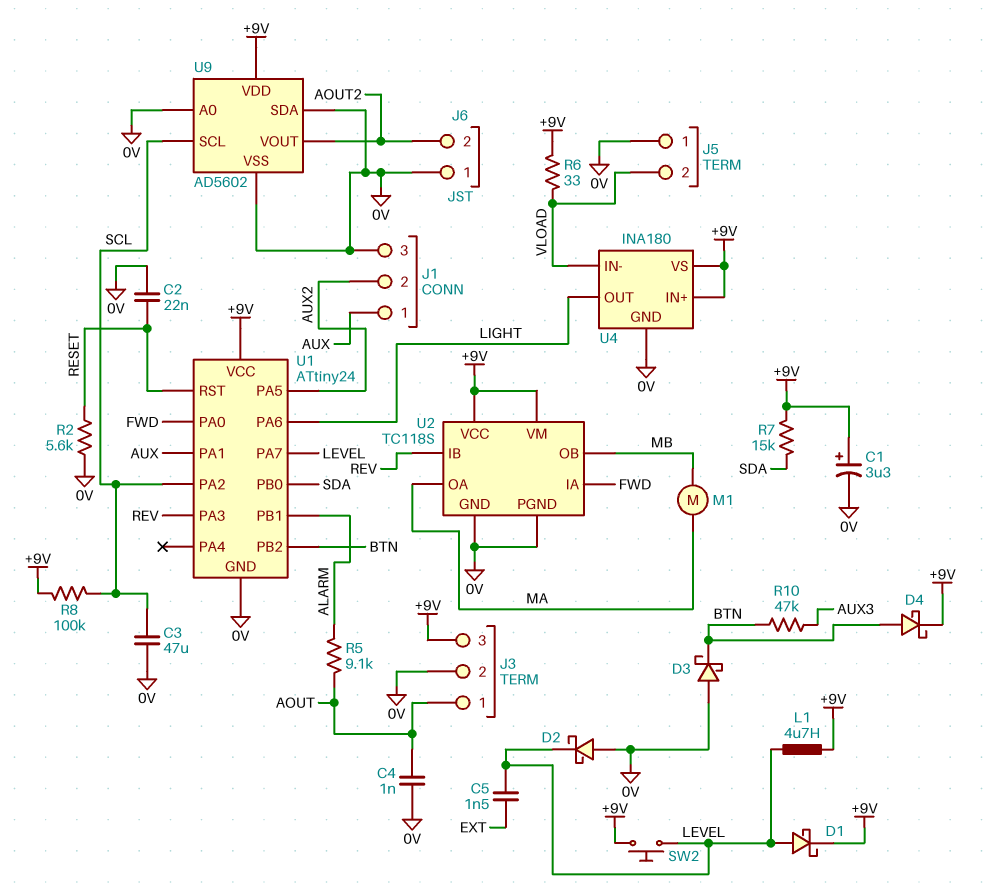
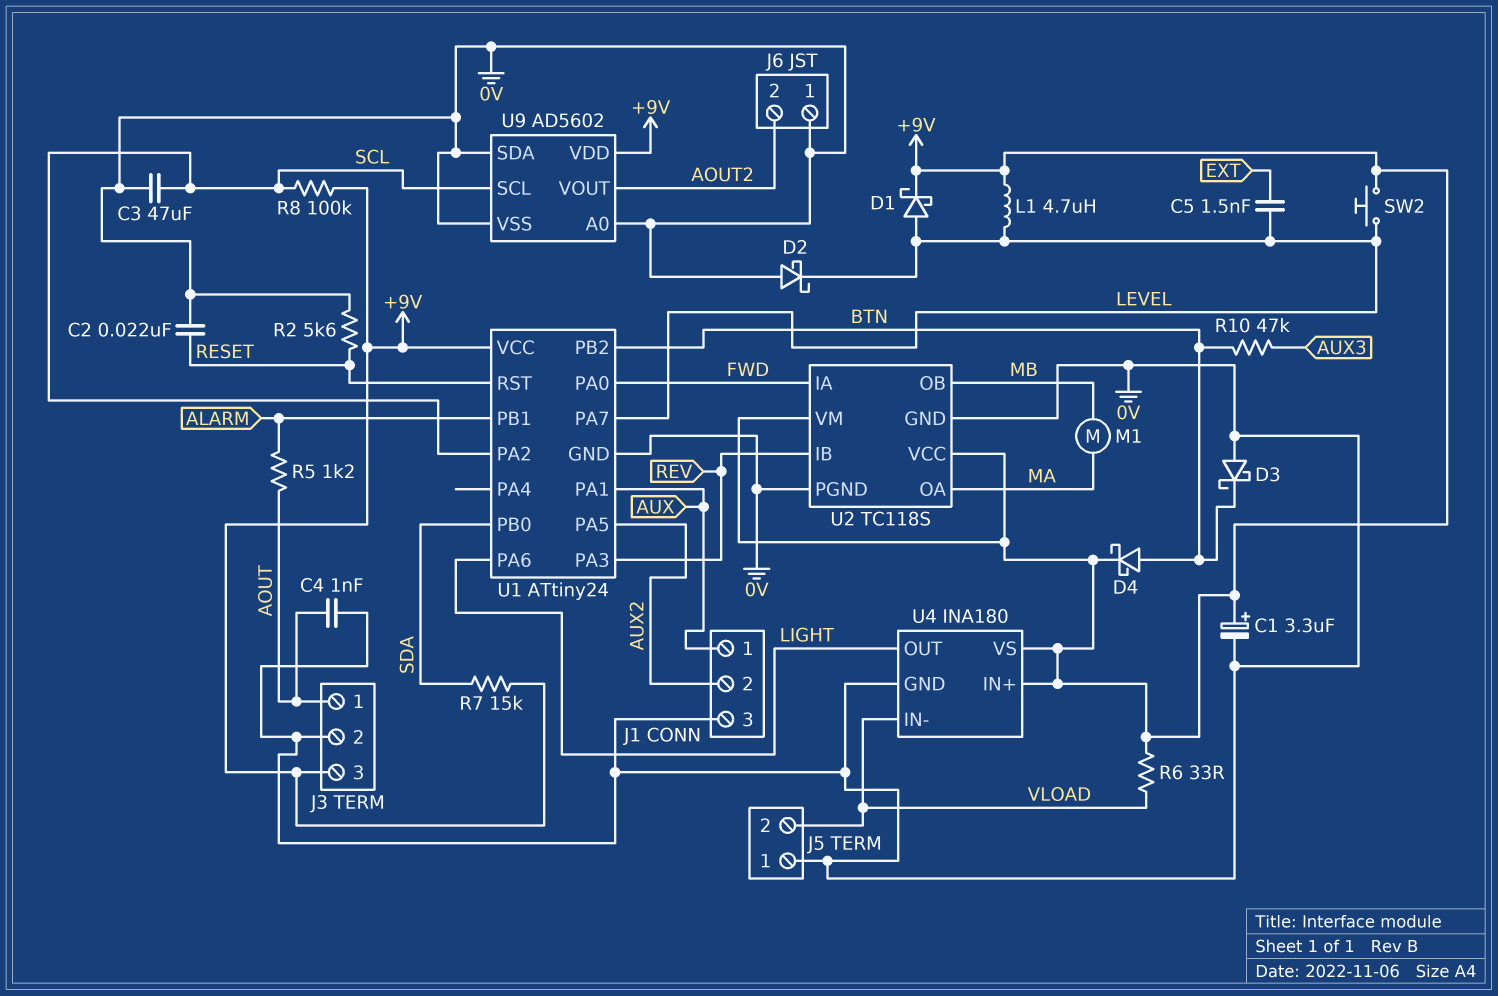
R5: 9.1k (ALARM, AOUT) -> 1.2k (ALARM, AOUT)

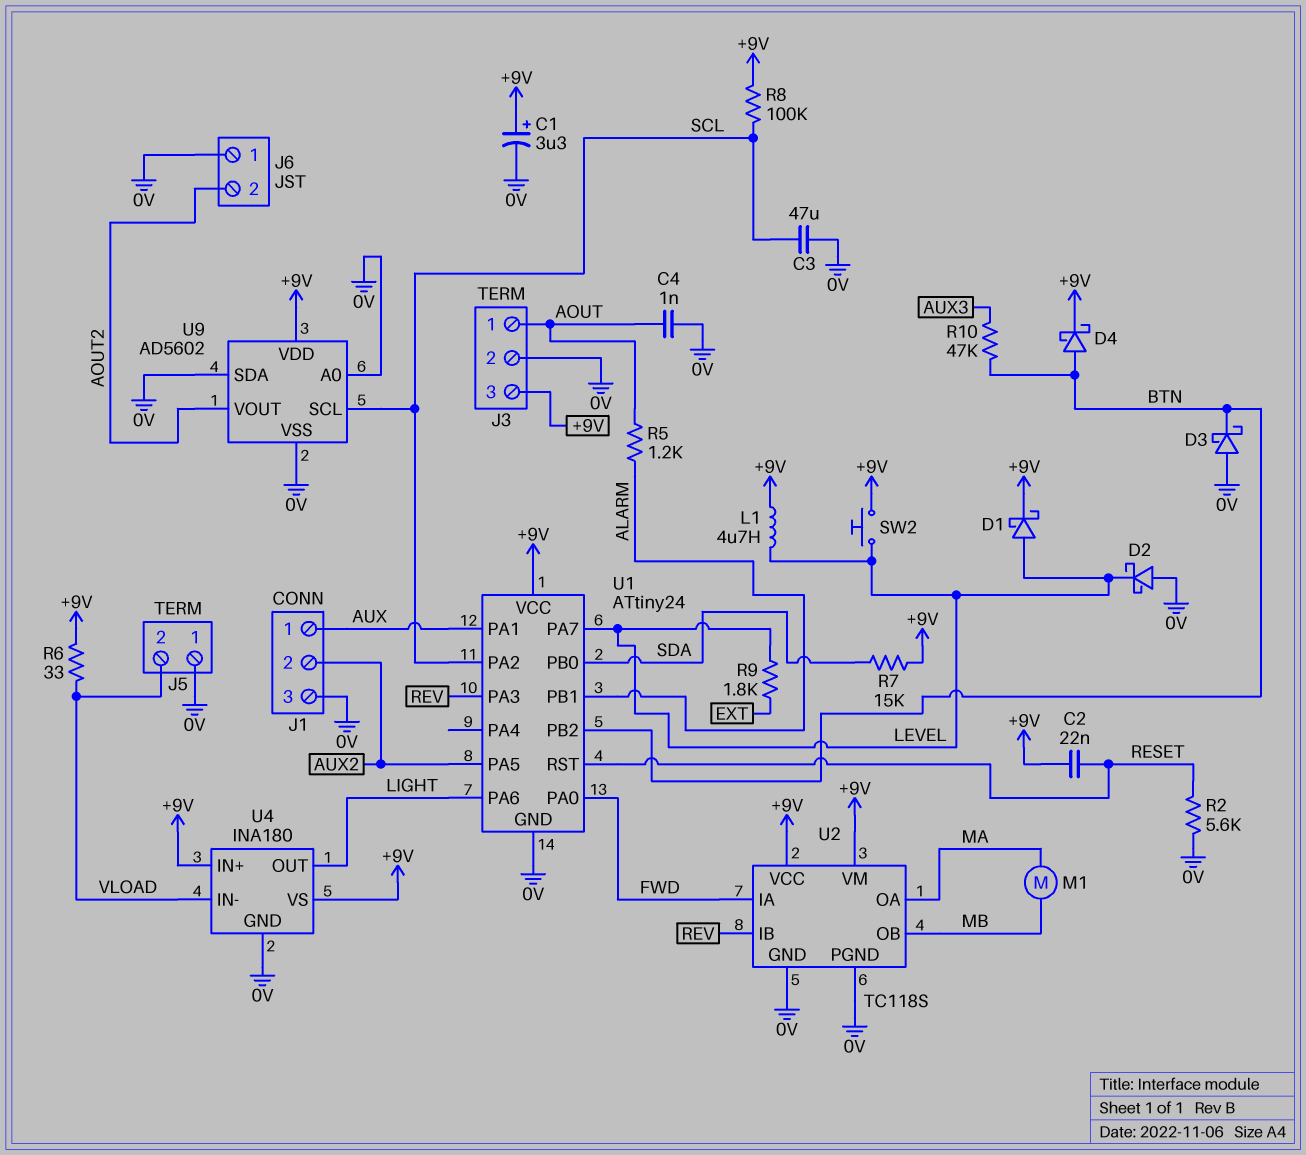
C2: 22nF (0V, RESET) -> 22nF (+9V, RESET)
C5: 1.5nF (EXT, LEVEL) -> none
R9: none -> 1.8k (EXT, LEVEL)

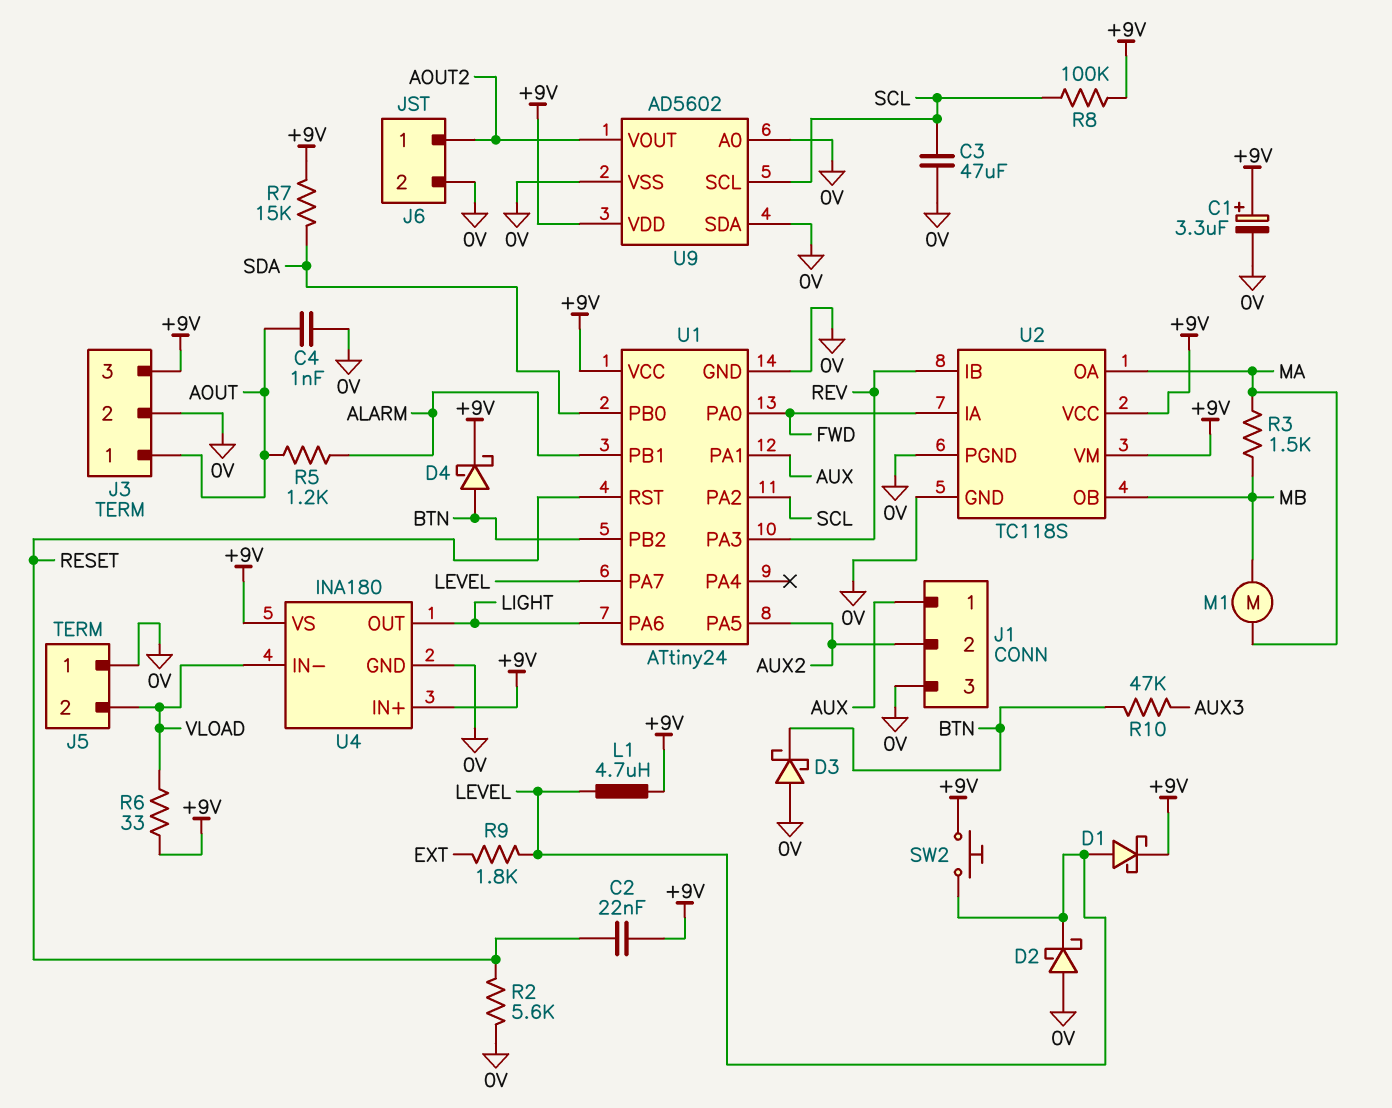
J6 pin 1: 0V -> AOUT2
J6 pin 2: AOUT2 -> 0V
R3: none -> 1.5k (MA, MB)

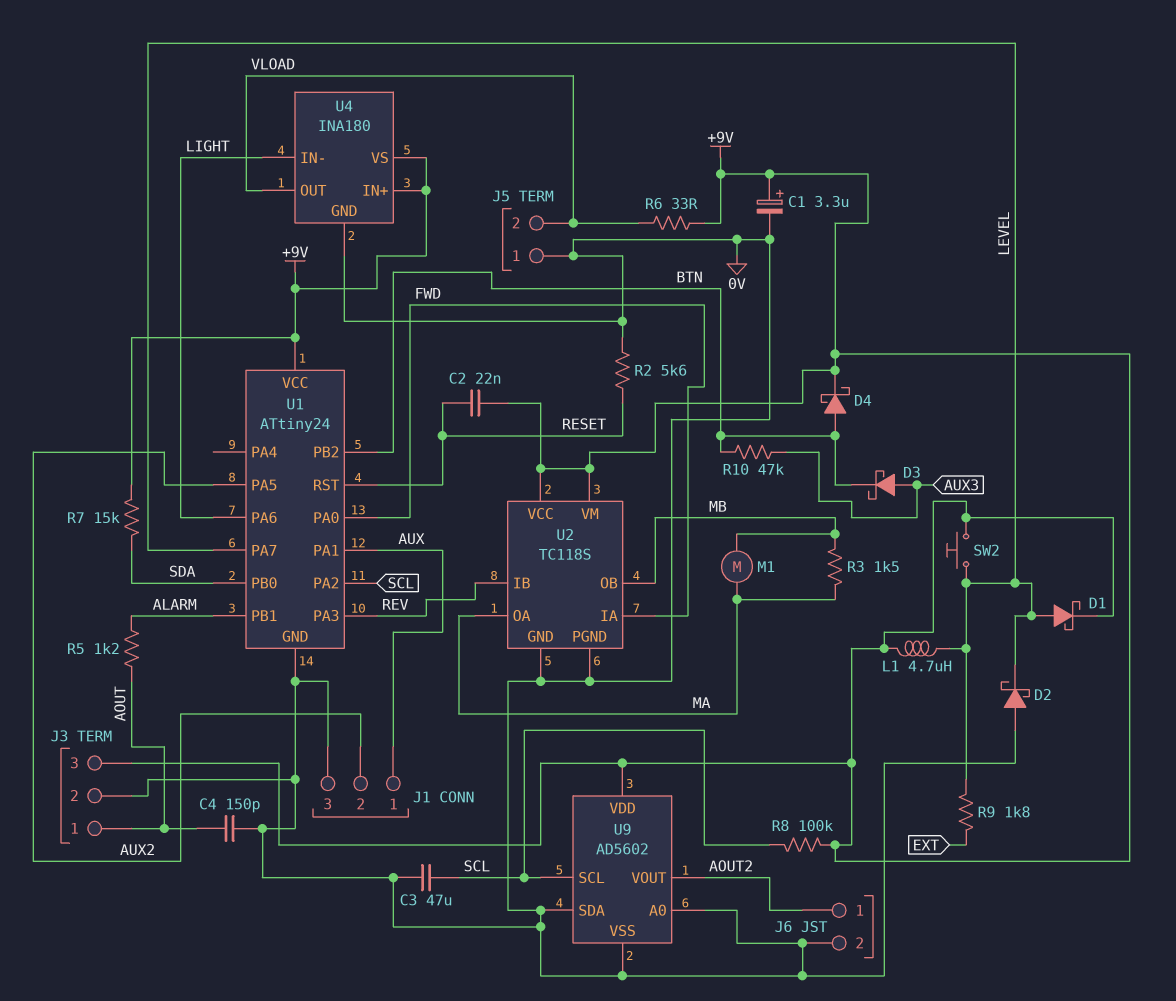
C4: 1nF (0V, AOUT) -> 150pF (0V, AOUT)
D3: schottky (A 0V, K BTN) -> schottky (A AUX3, K BTN)
U4 pin IN-: VLOAD -> LIGHT
U4 pin OUT: LIGHT -> VLOAD

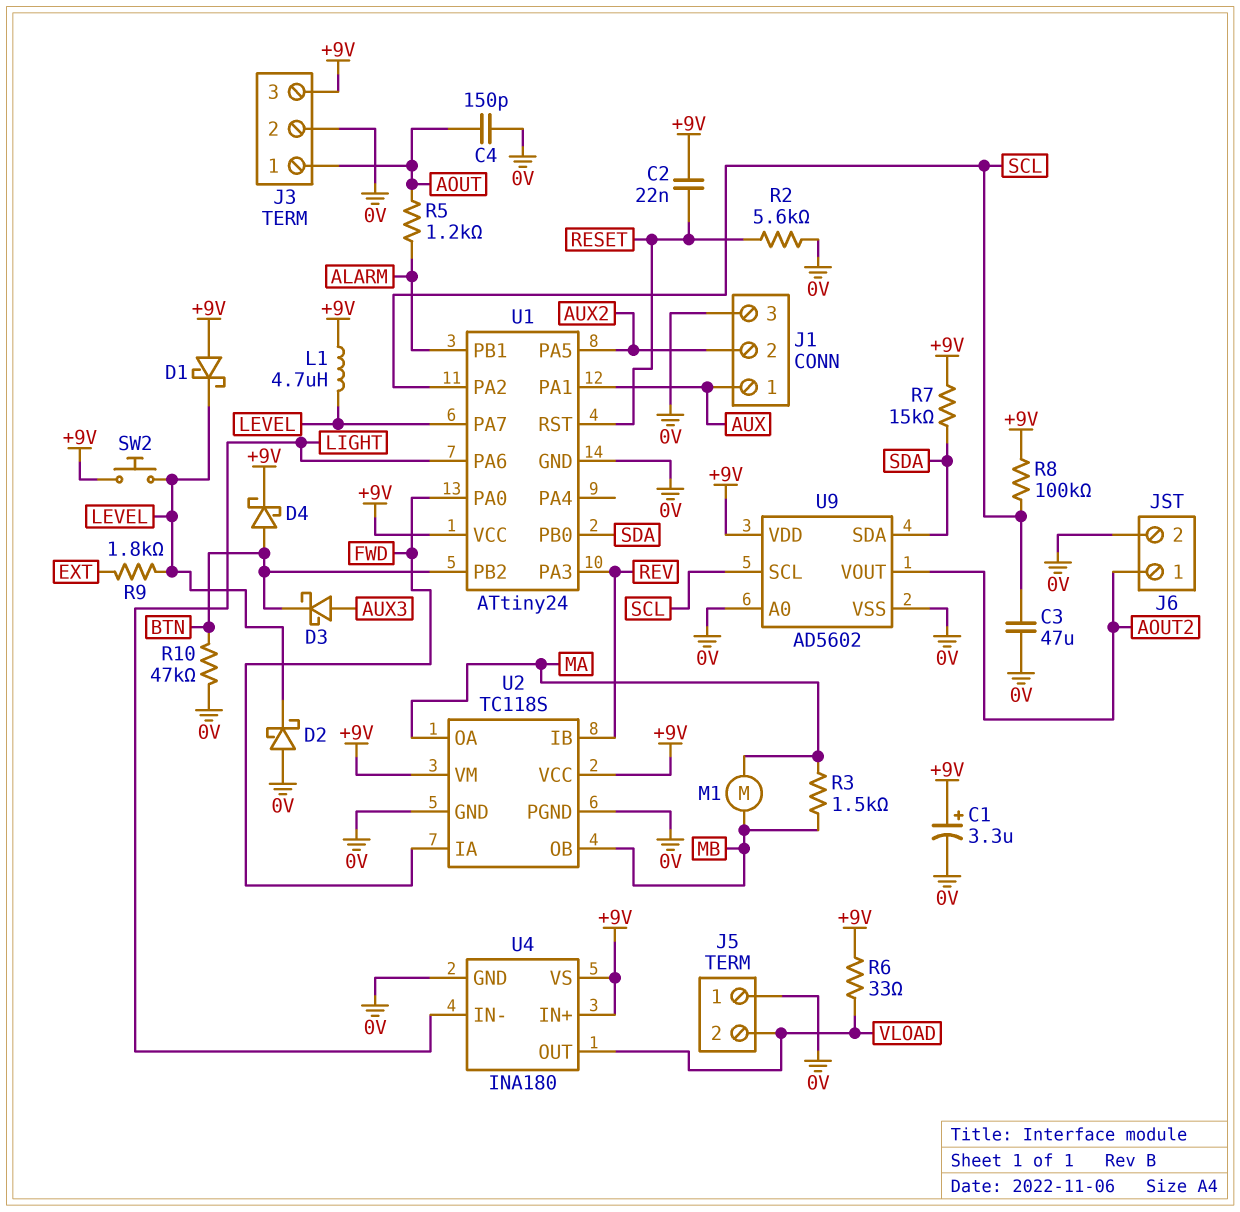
D1: schottky (A LEVEL, K +9V) -> schottky (A +9V, K LEVEL)
R10: 47k (AUX3, BTN) -> 47k (0V, BTN)
U9 pin SDA: 0V -> SDA

